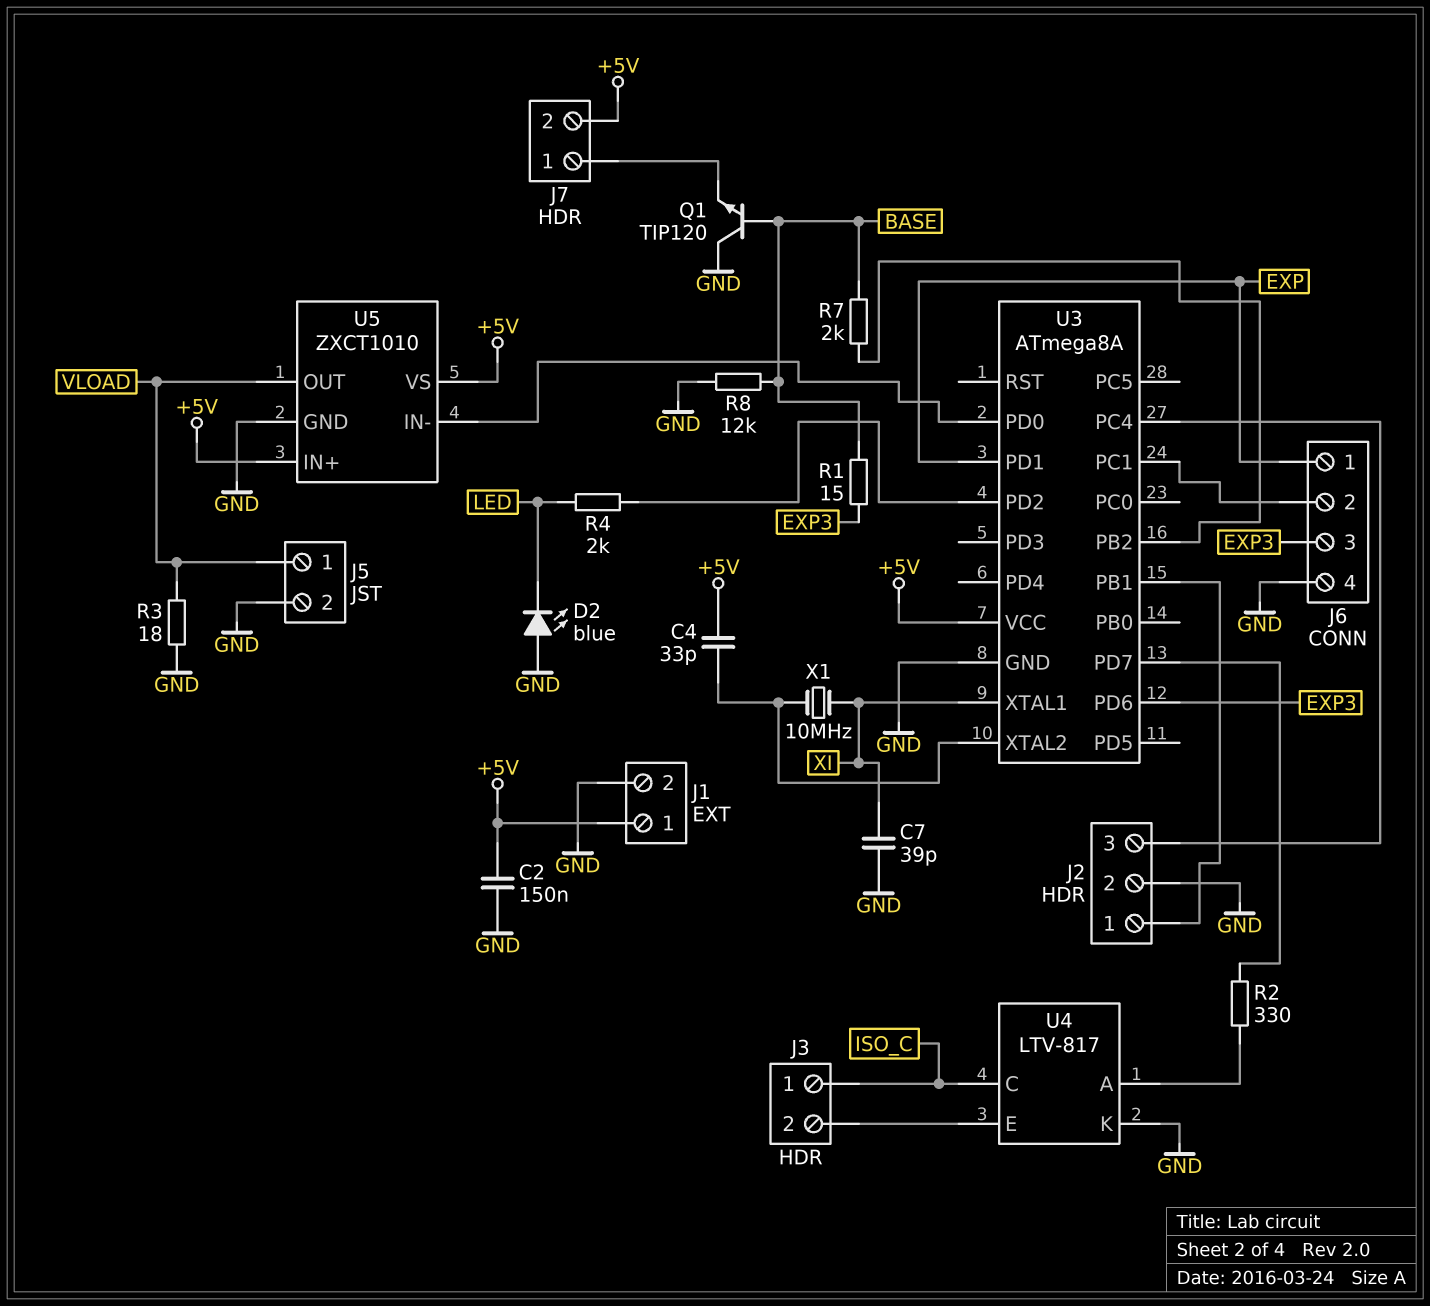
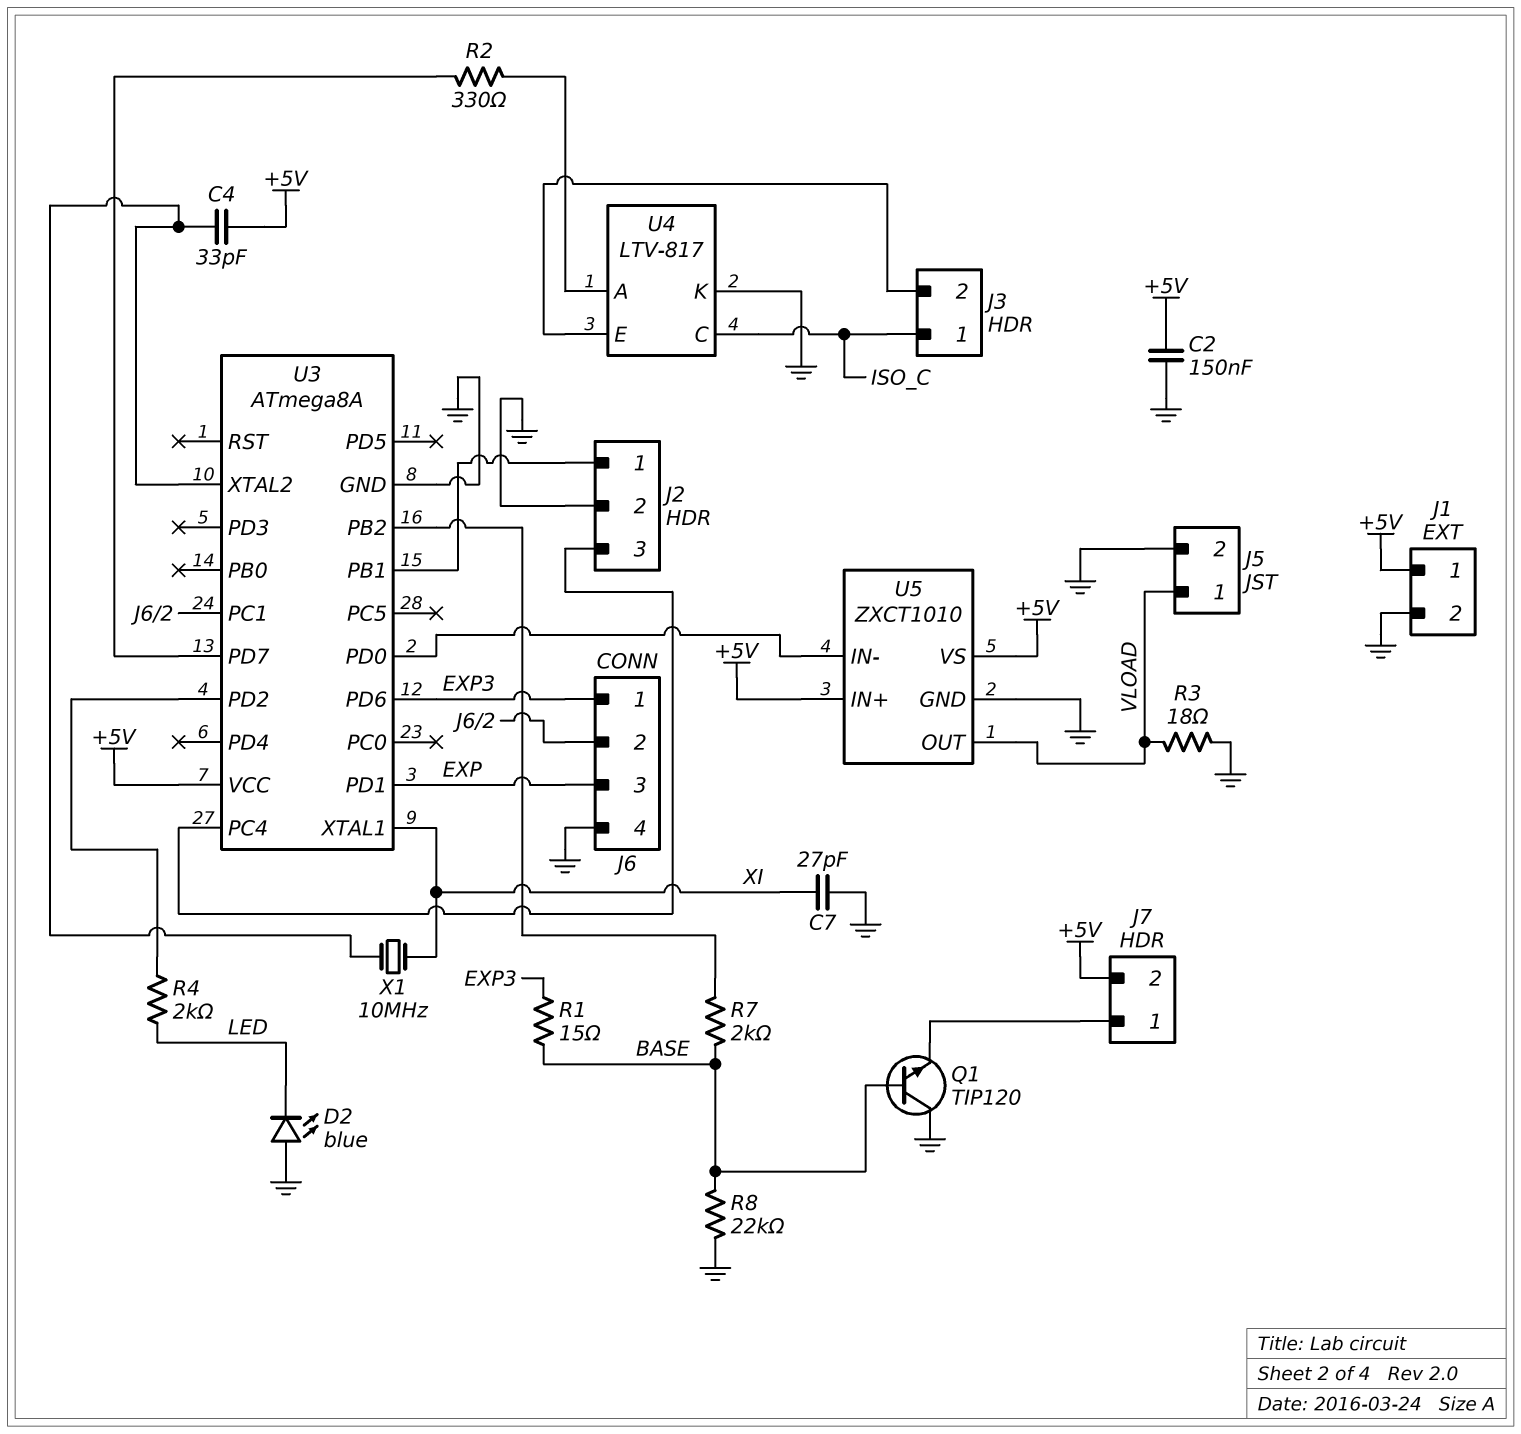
C7: 39pF (GND, XI) -> 27pF (GND, XI)
J6 pin 1: EXP -> EXP3
J6 pin 3: EXP3 -> EXP
R8: 12k (BASE, GND) -> 22k (BASE, GND)

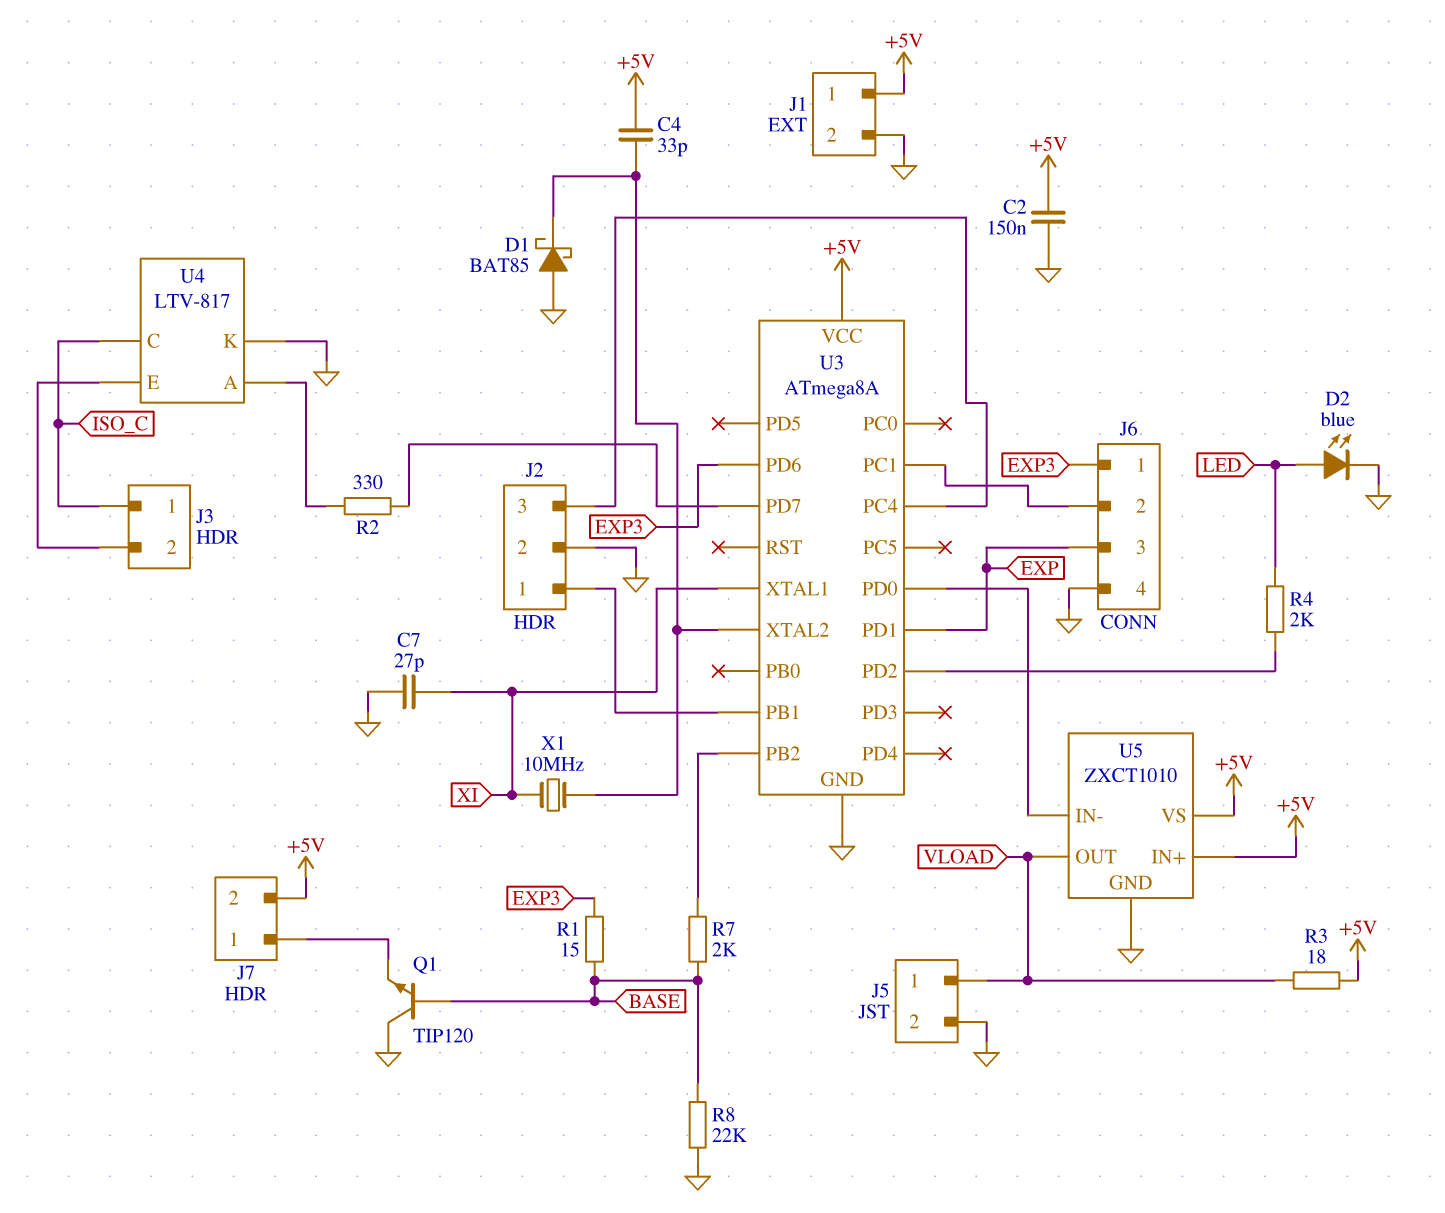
D1: none -> schottky BAT85 (A GND, K U3/XTAL2)
D2: LED blue (A GND, K LED) -> LED blue (A LED, K GND)
R3: 18 (GND, VLOAD) -> 18 (+5V, VLOAD)

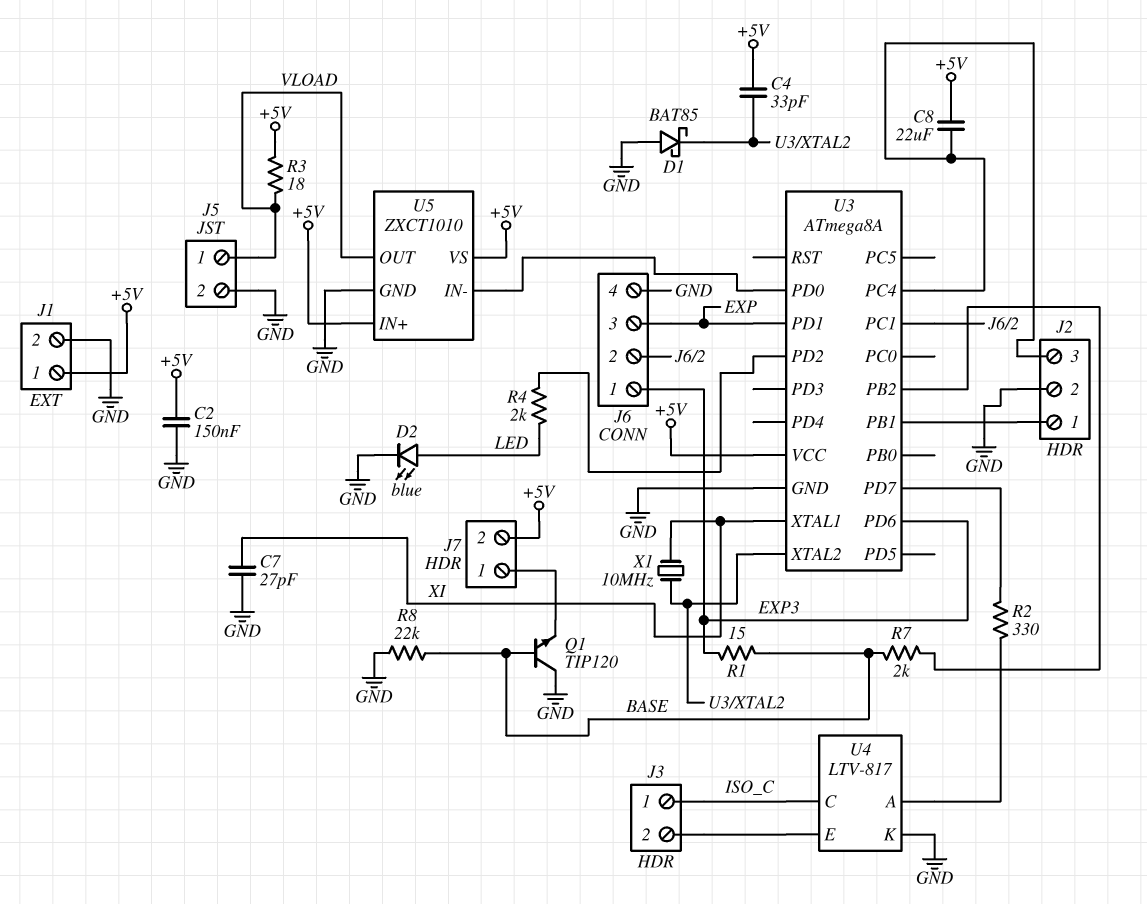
C8: none -> 22uF (+5V, J2/3)

